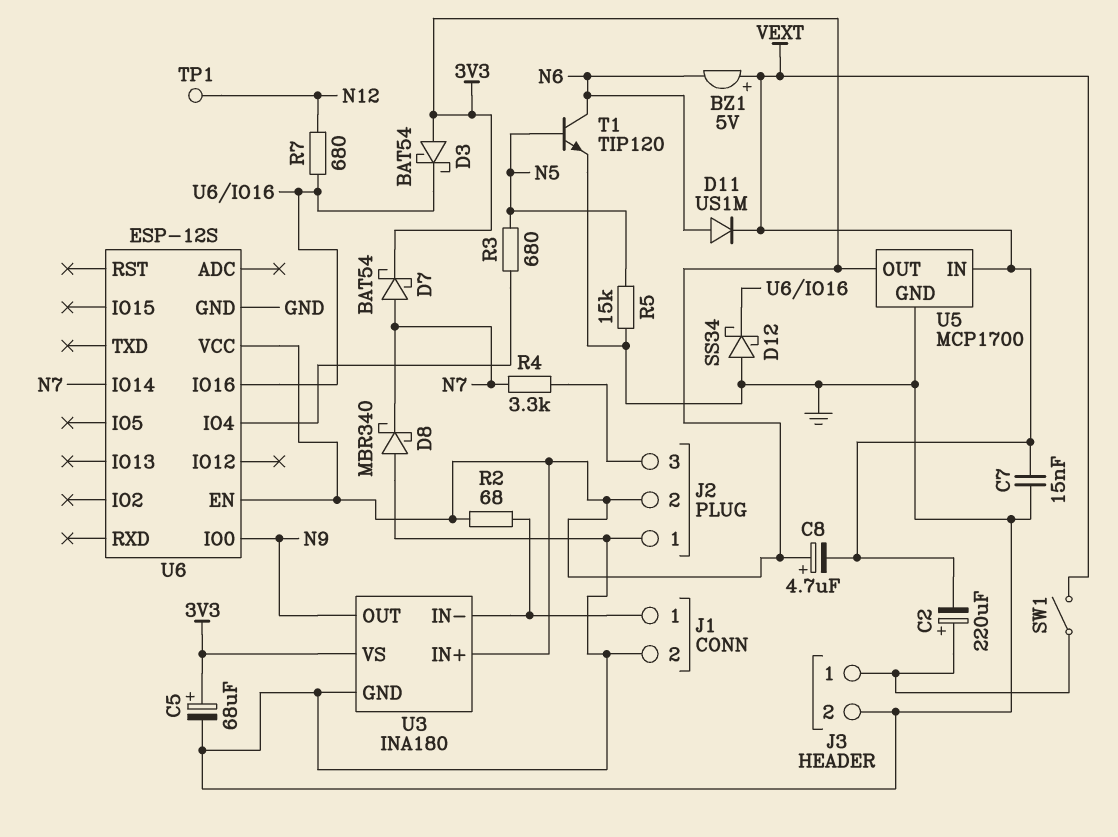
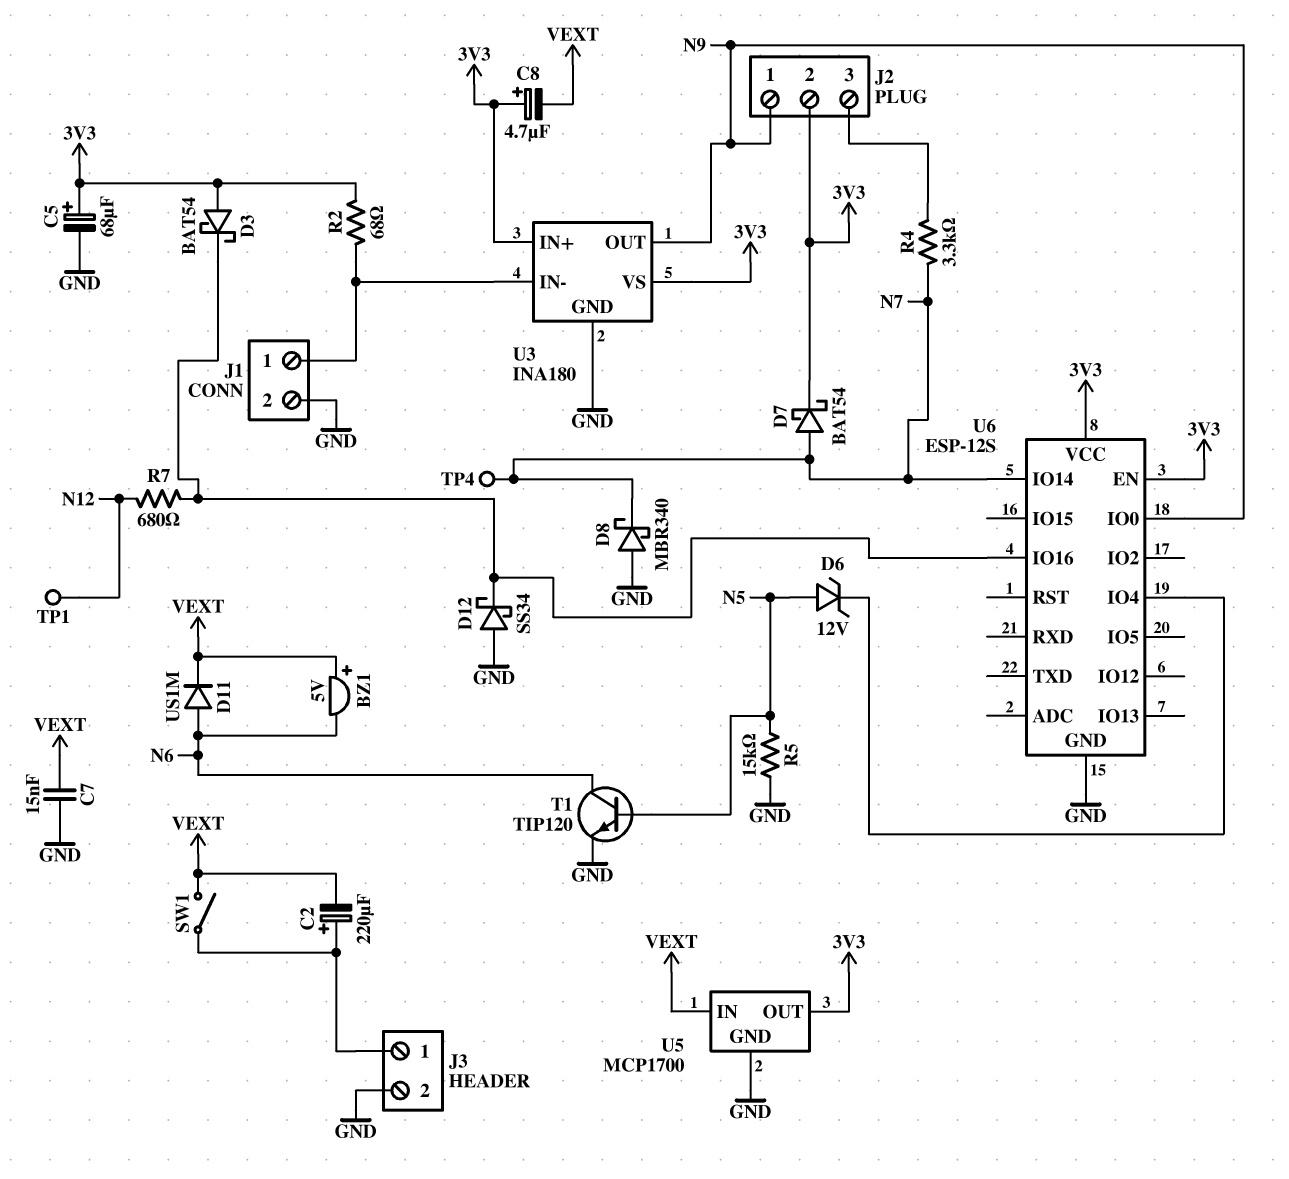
D6: none -> zener 12V (A N5, K U6/IO4)
J2 pin 1: GND -> N9
R3: 680 (N5, U6/IO4) -> none
TP4: none -> test point (N7)

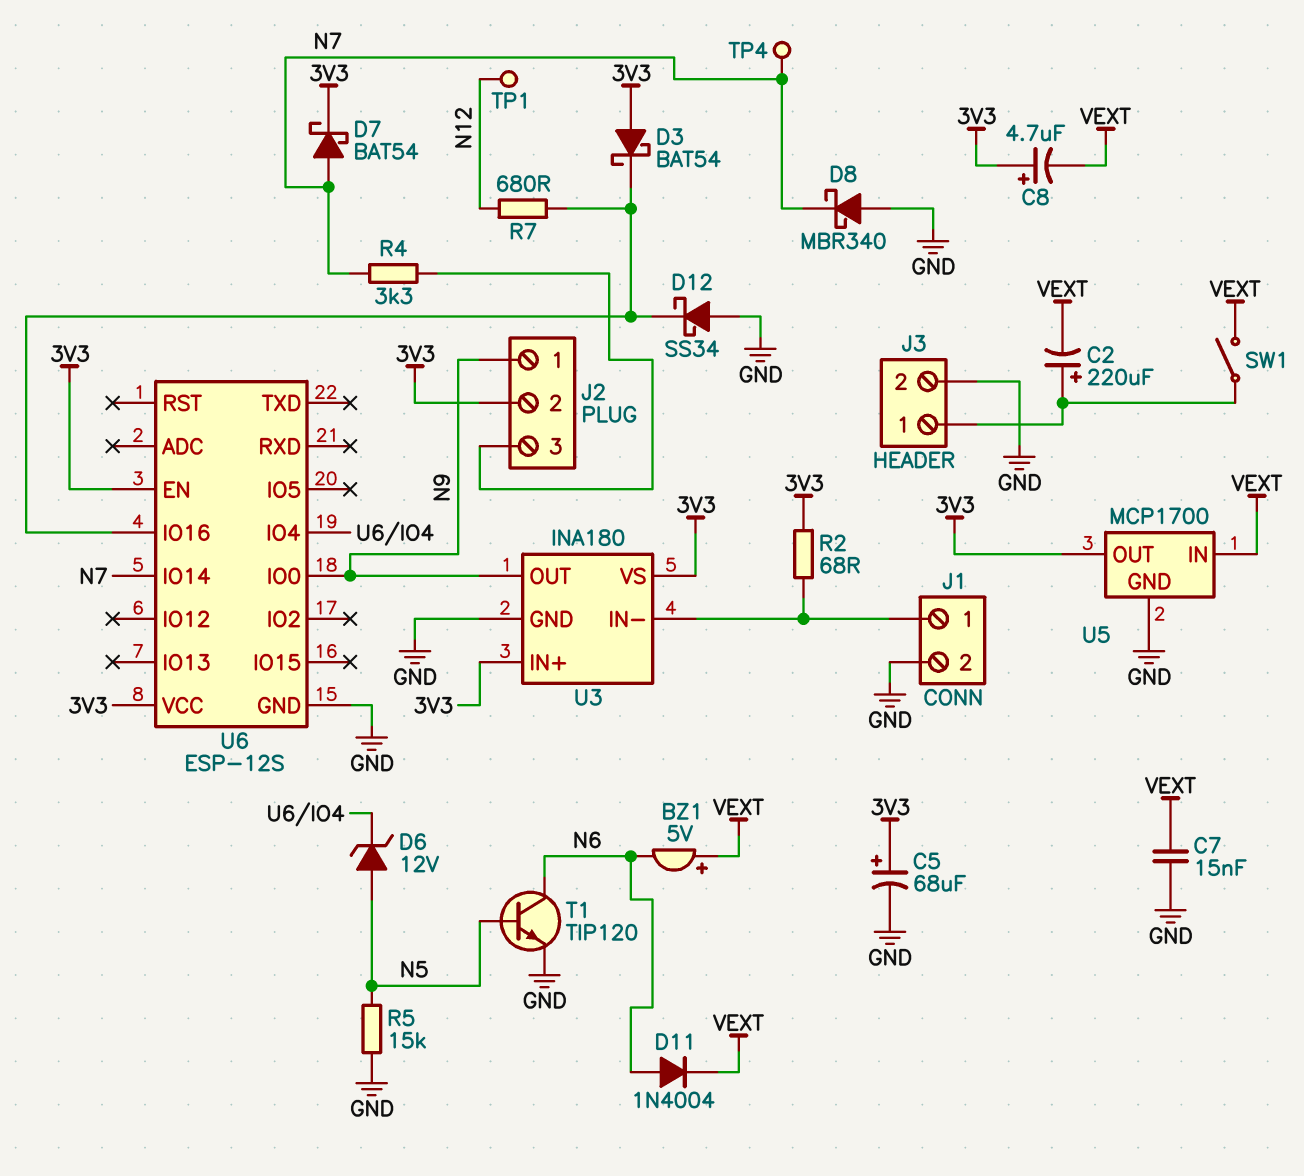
D11: diode US1M (A N6, K VEXT) -> diode 1N4004 (A N6, K VEXT)

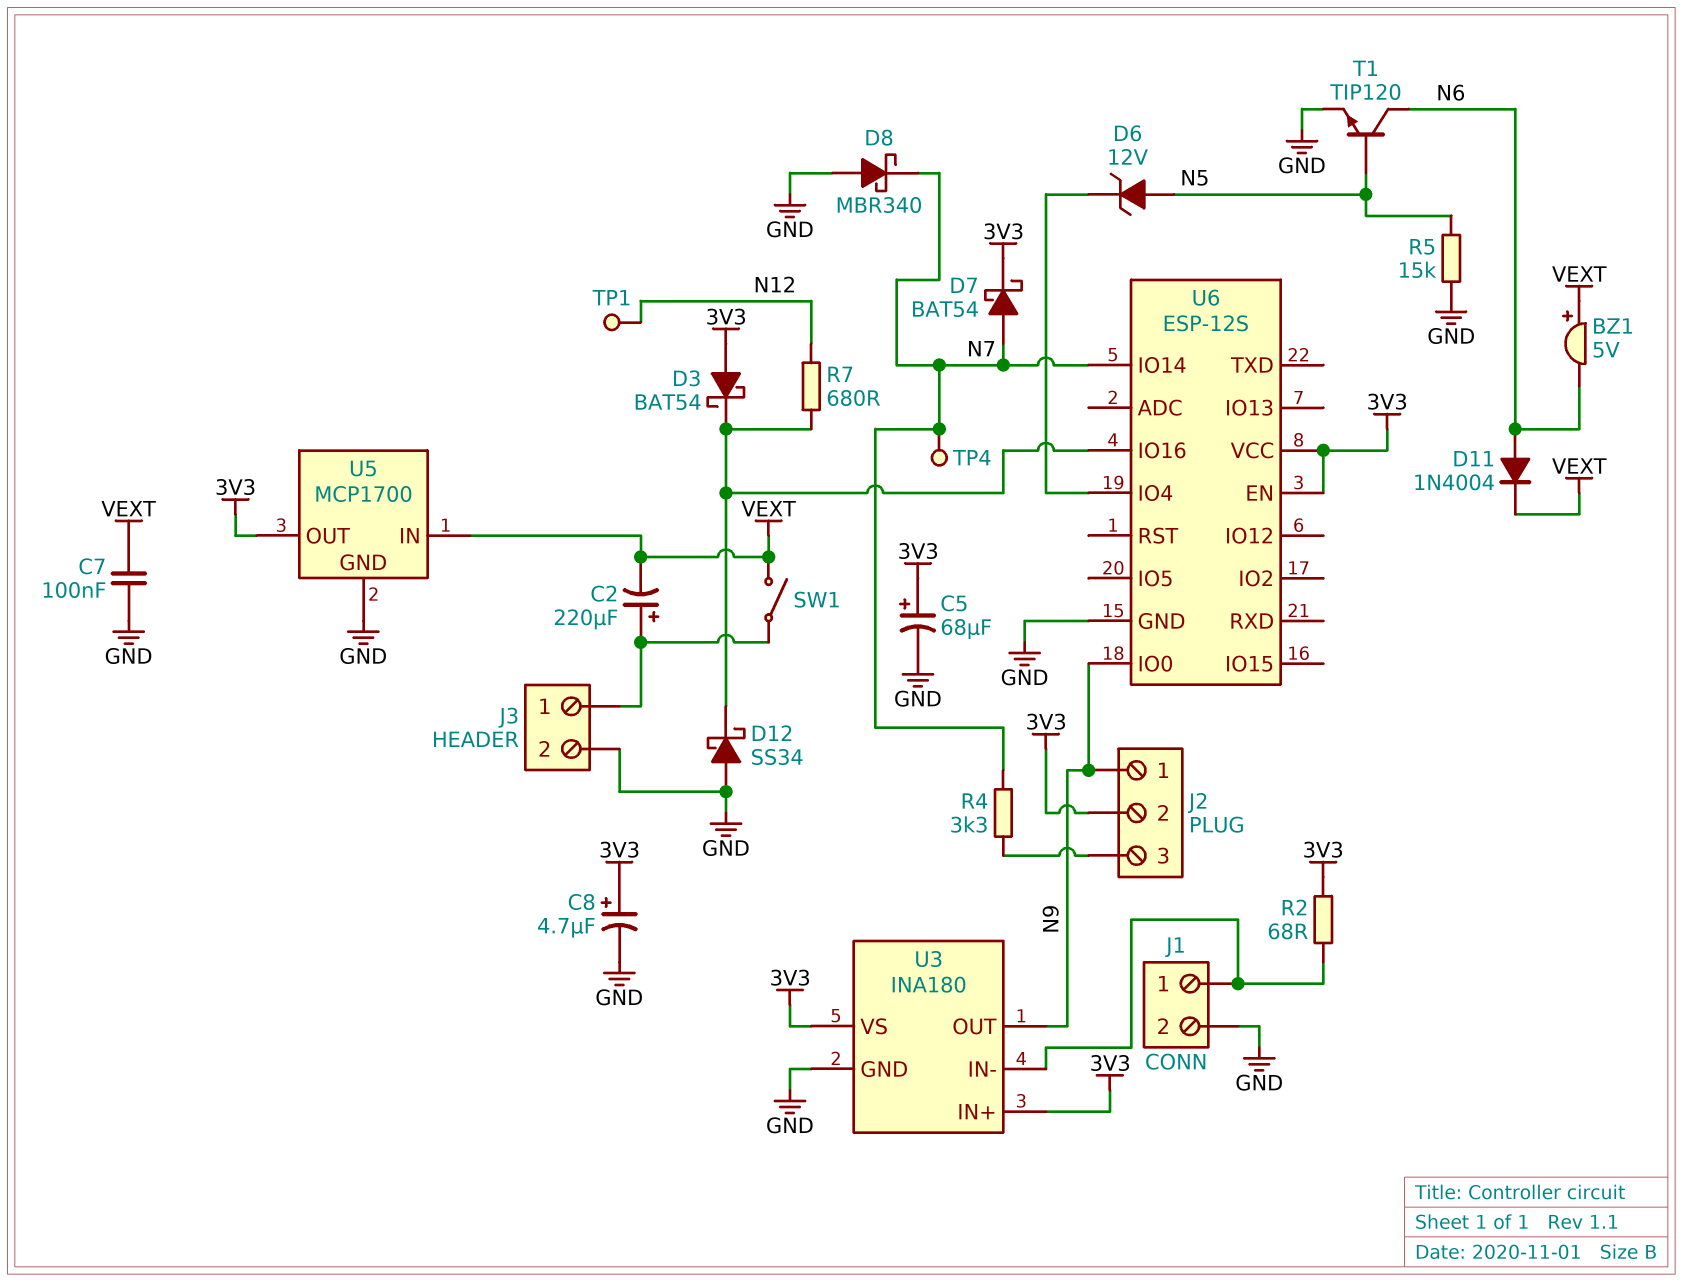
C7: 15nF (GND, VEXT) -> 100nF (GND, VEXT)
C8: 4.7uF (plus 3V3, minus VEXT) -> 4.7uF (plus 3V3, minus GND)

